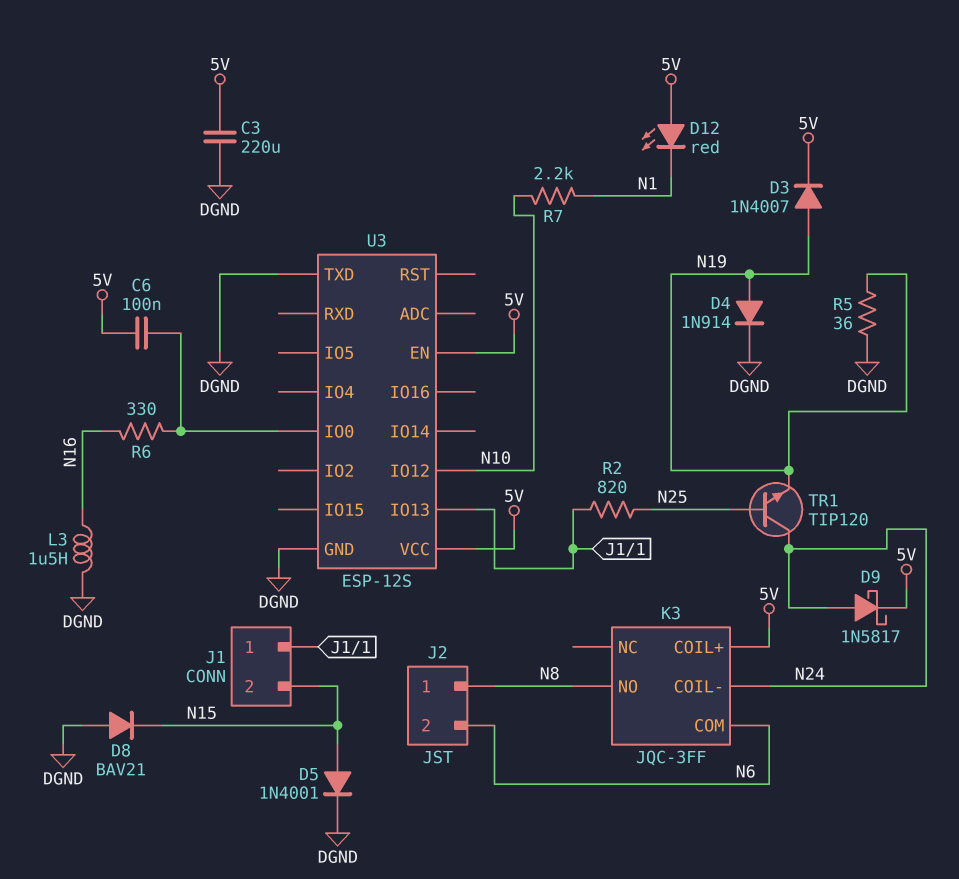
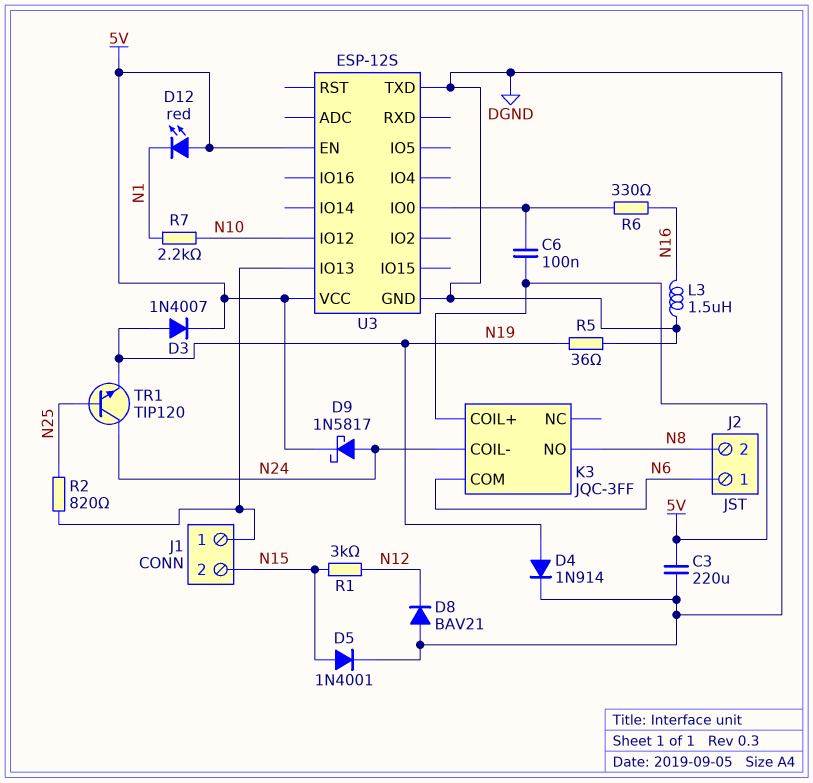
D8: diode BAV21 (A DGND, K N15) -> diode BAV21 (A DGND, K N12)
J2 pin 1: N8 -> N6
J2 pin 2: N6 -> N8
R1: none -> 3k (N12, N15)

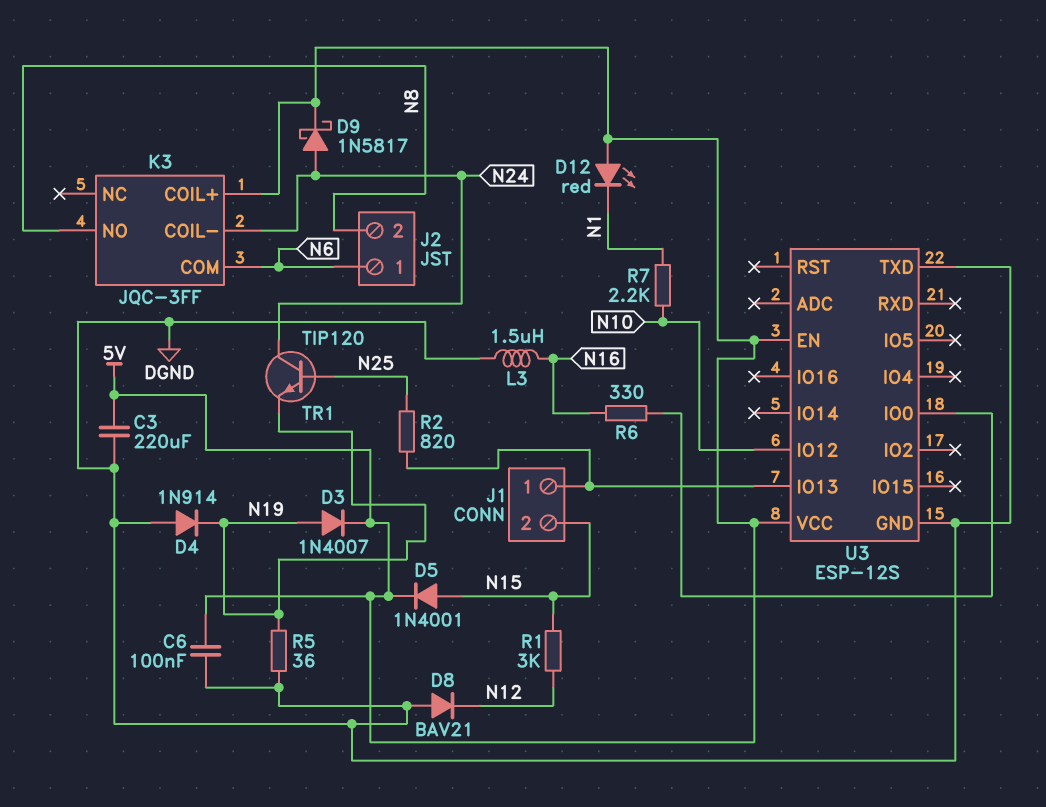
C6: 100nF (5V, U3/IO0) -> 100nF (5V, DGND)
D4: diode 1N914 (A N19, K DGND) -> diode 1N914 (A DGND, K N19)
D5: diode 1N4001 (A N15, K DGND) -> diode 1N4001 (A N15, K 5V)

